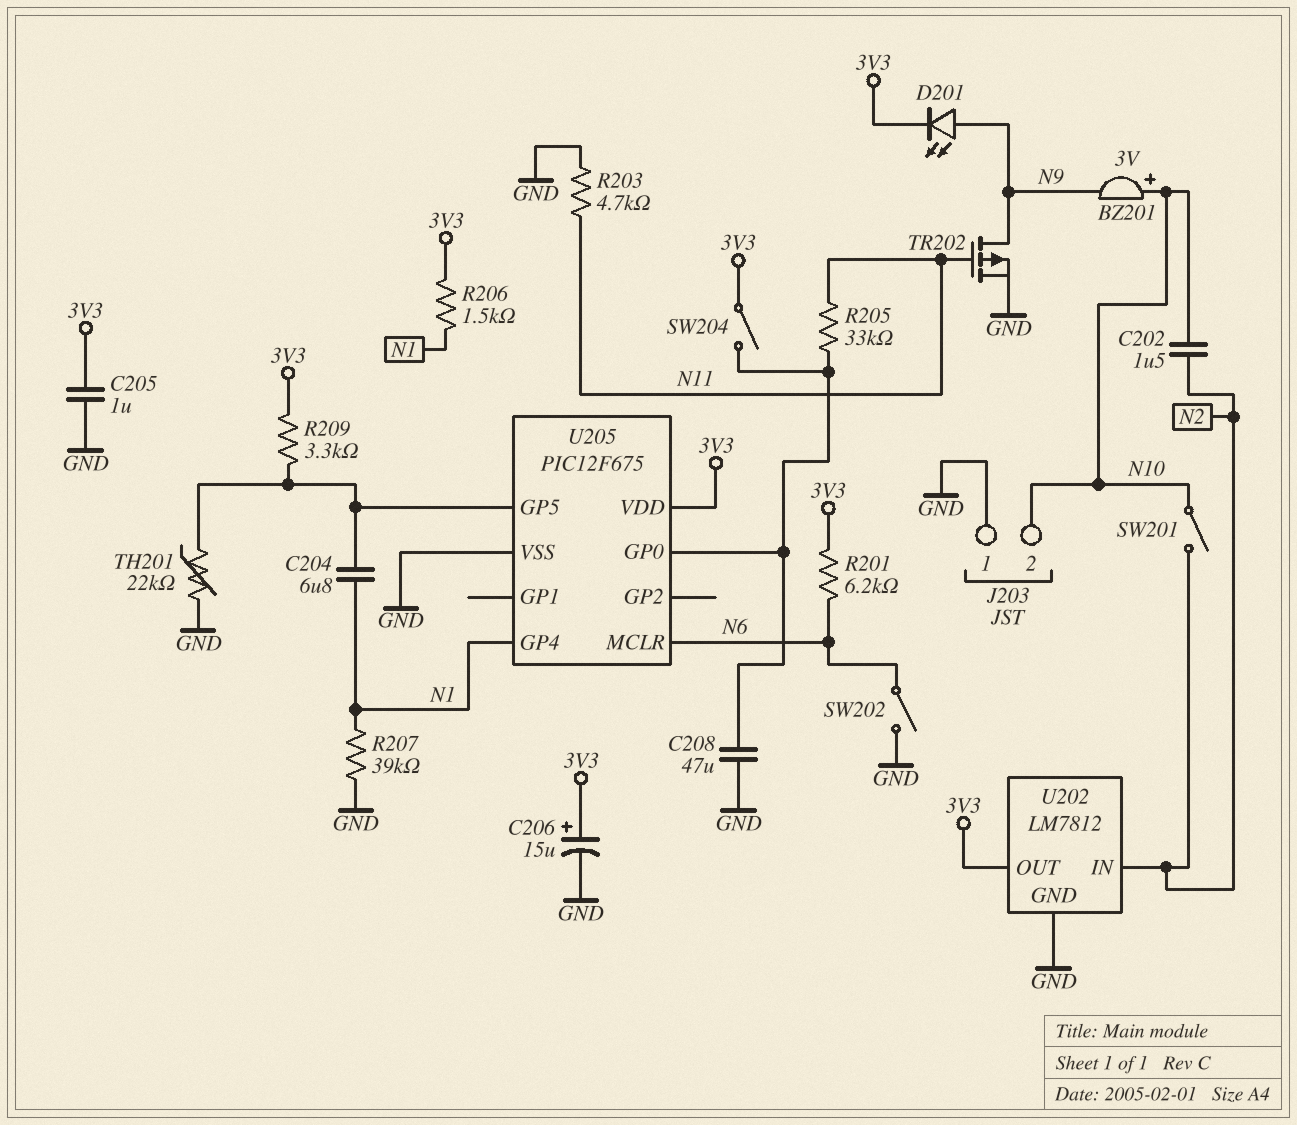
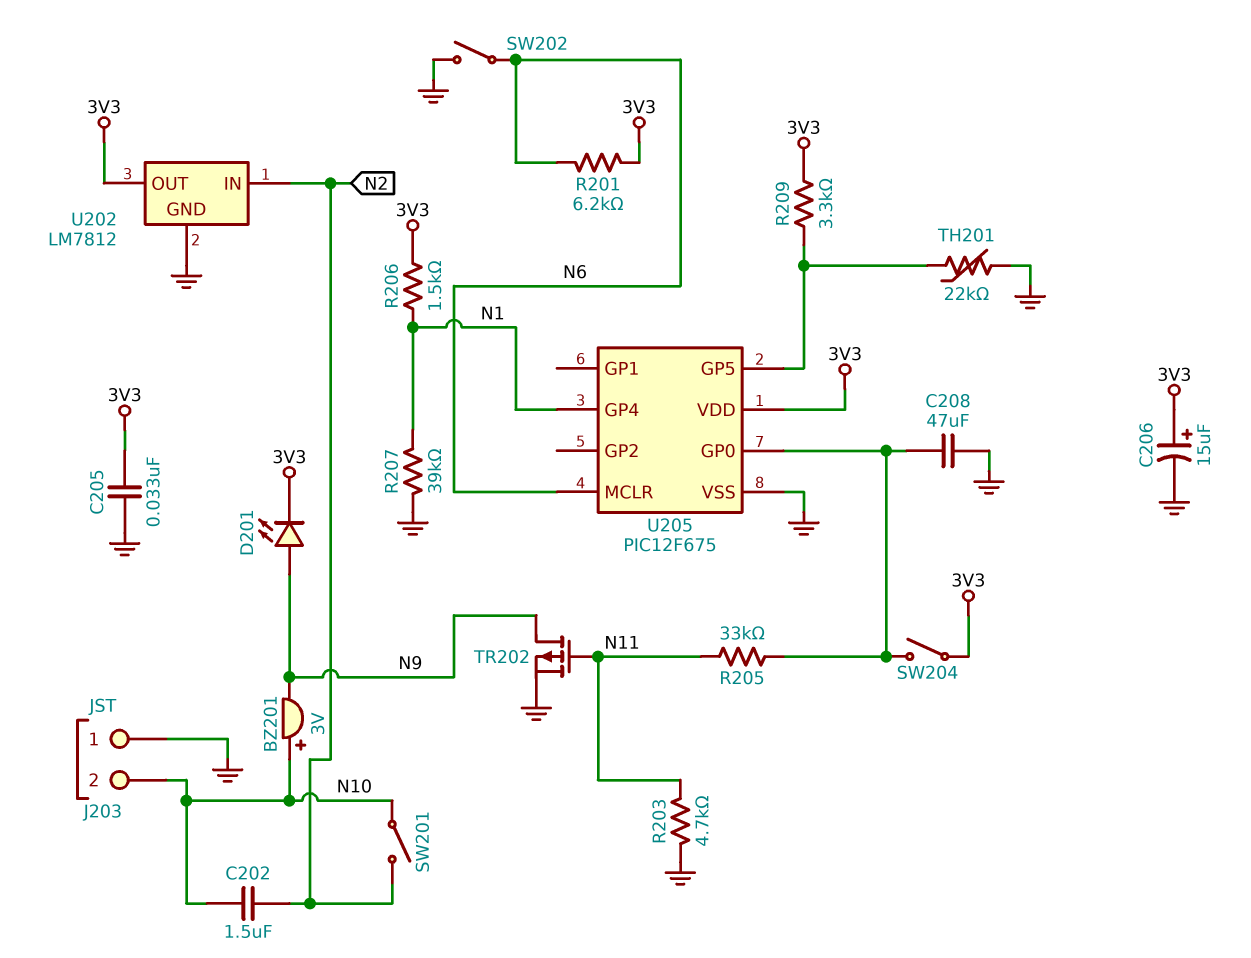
C204: 6.8uF (N1, U205/GP5) -> none
C205: 1uF (3V3, GND) -> 33nF (3V3, GND)

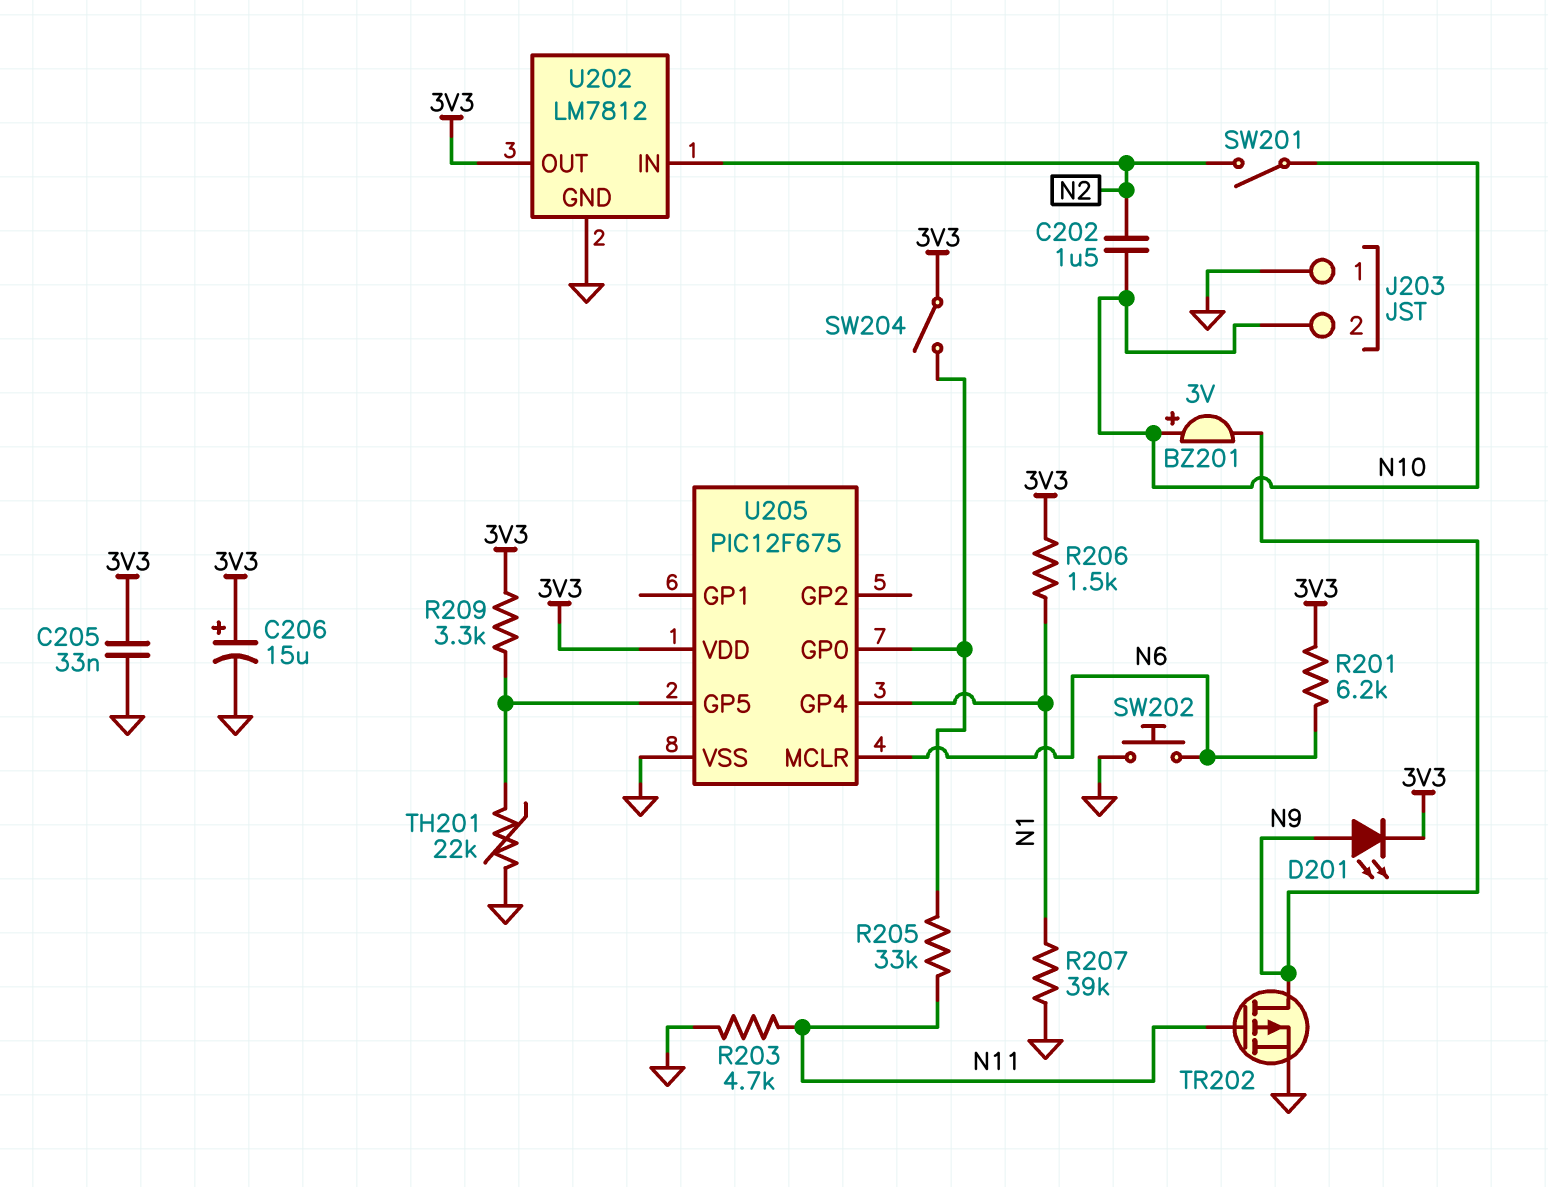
C208: 47uF (GND, U205/GP0) -> none
SW202: switch (GND, N6) -> button (GND, N6)

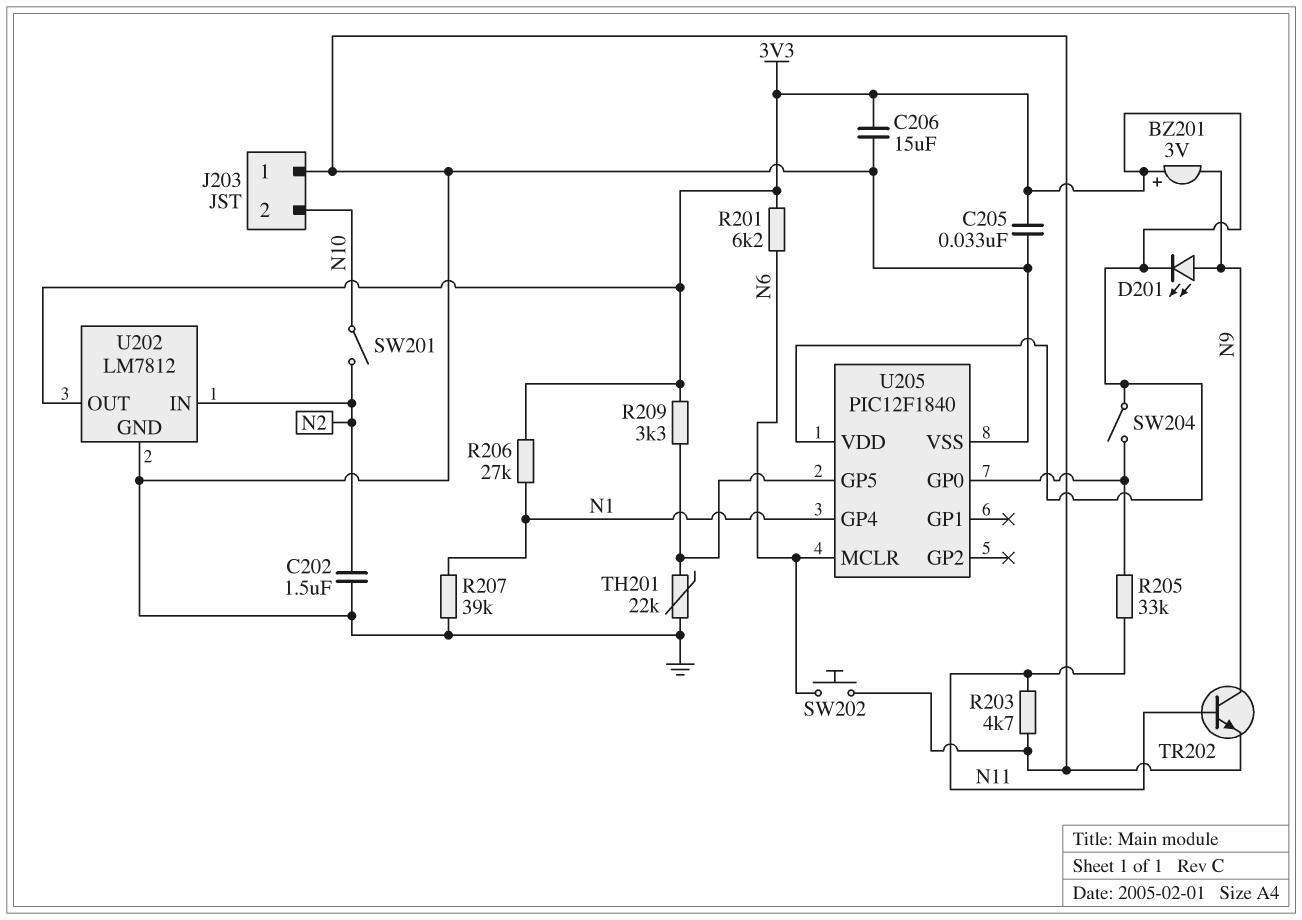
BZ201: buzzer 3V (plus N10, minus N9) -> buzzer 3V (plus 3V3, minus N9)
C202: 1.5uF (N2, N10) -> 1.5uF (GND, N2)
C206: 15uF (plus 3V3, minus GND) -> 15uF (3V3, GND)
R206: 1.5k (3V3, N1) -> 27k (3V3, N1)
TR202: PMOS (G N11, D N9, S GND) -> NPN (B N11, C N9, E GND)
U205: PIC12F675 -> PIC12F1840

